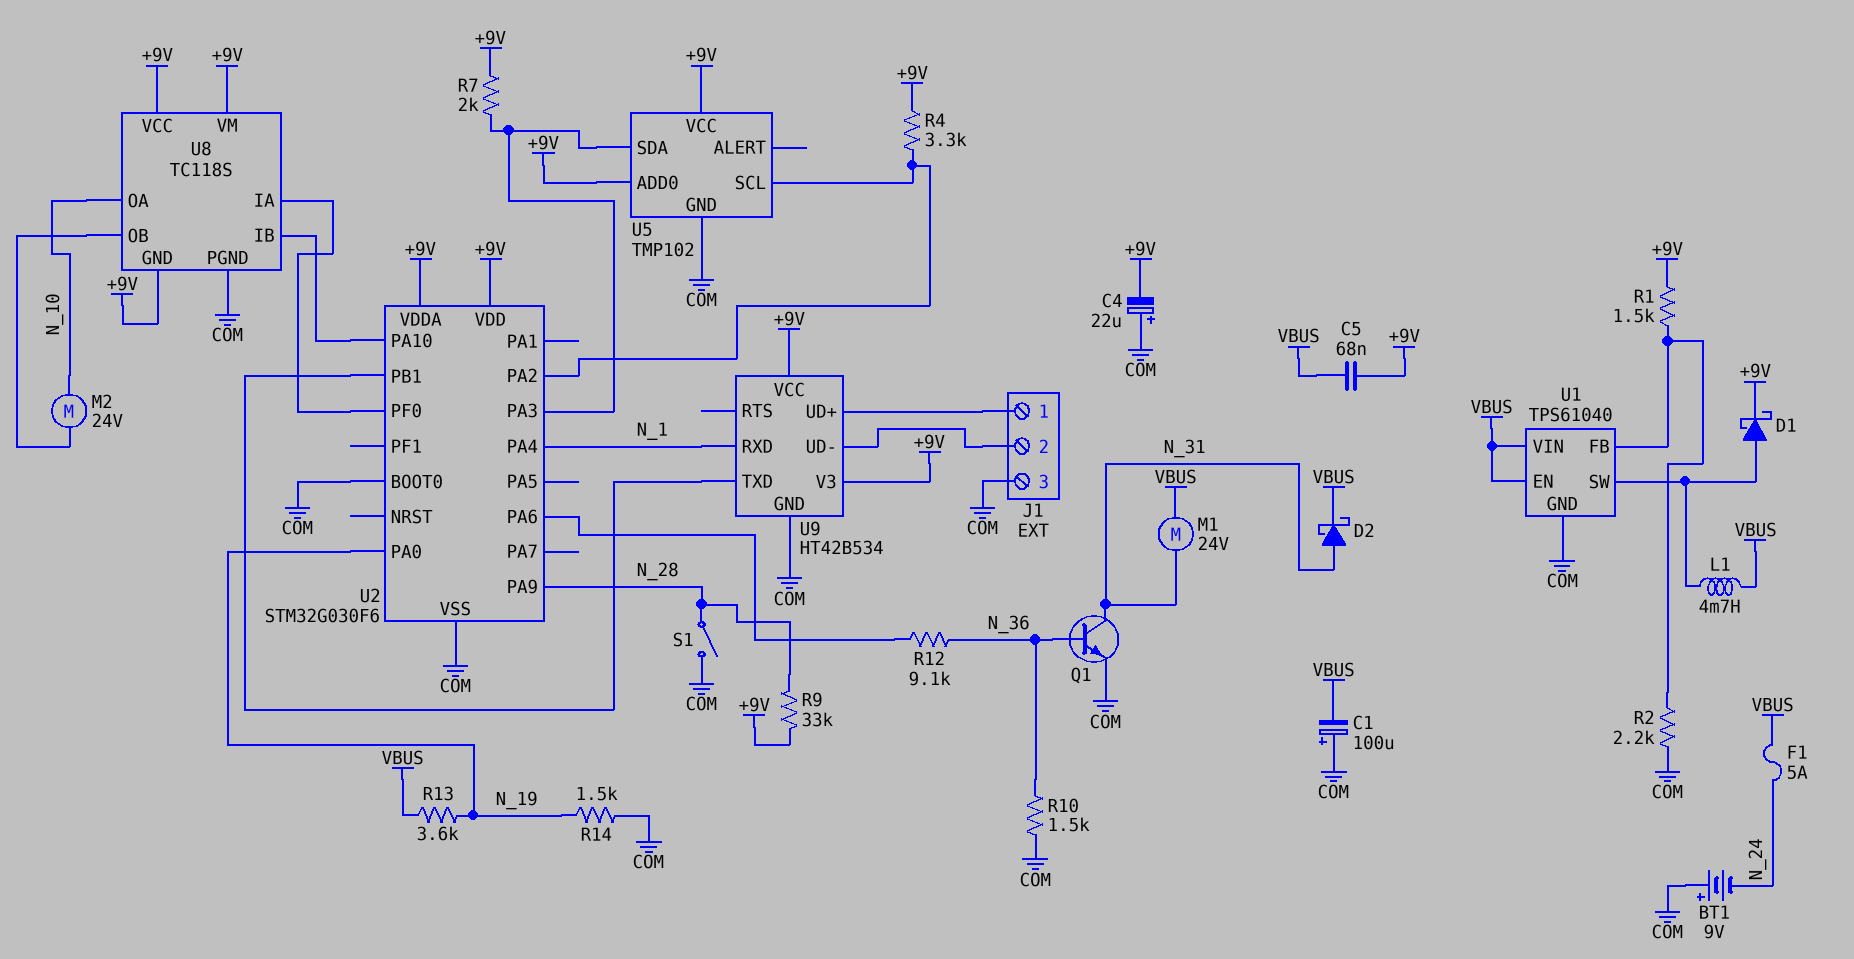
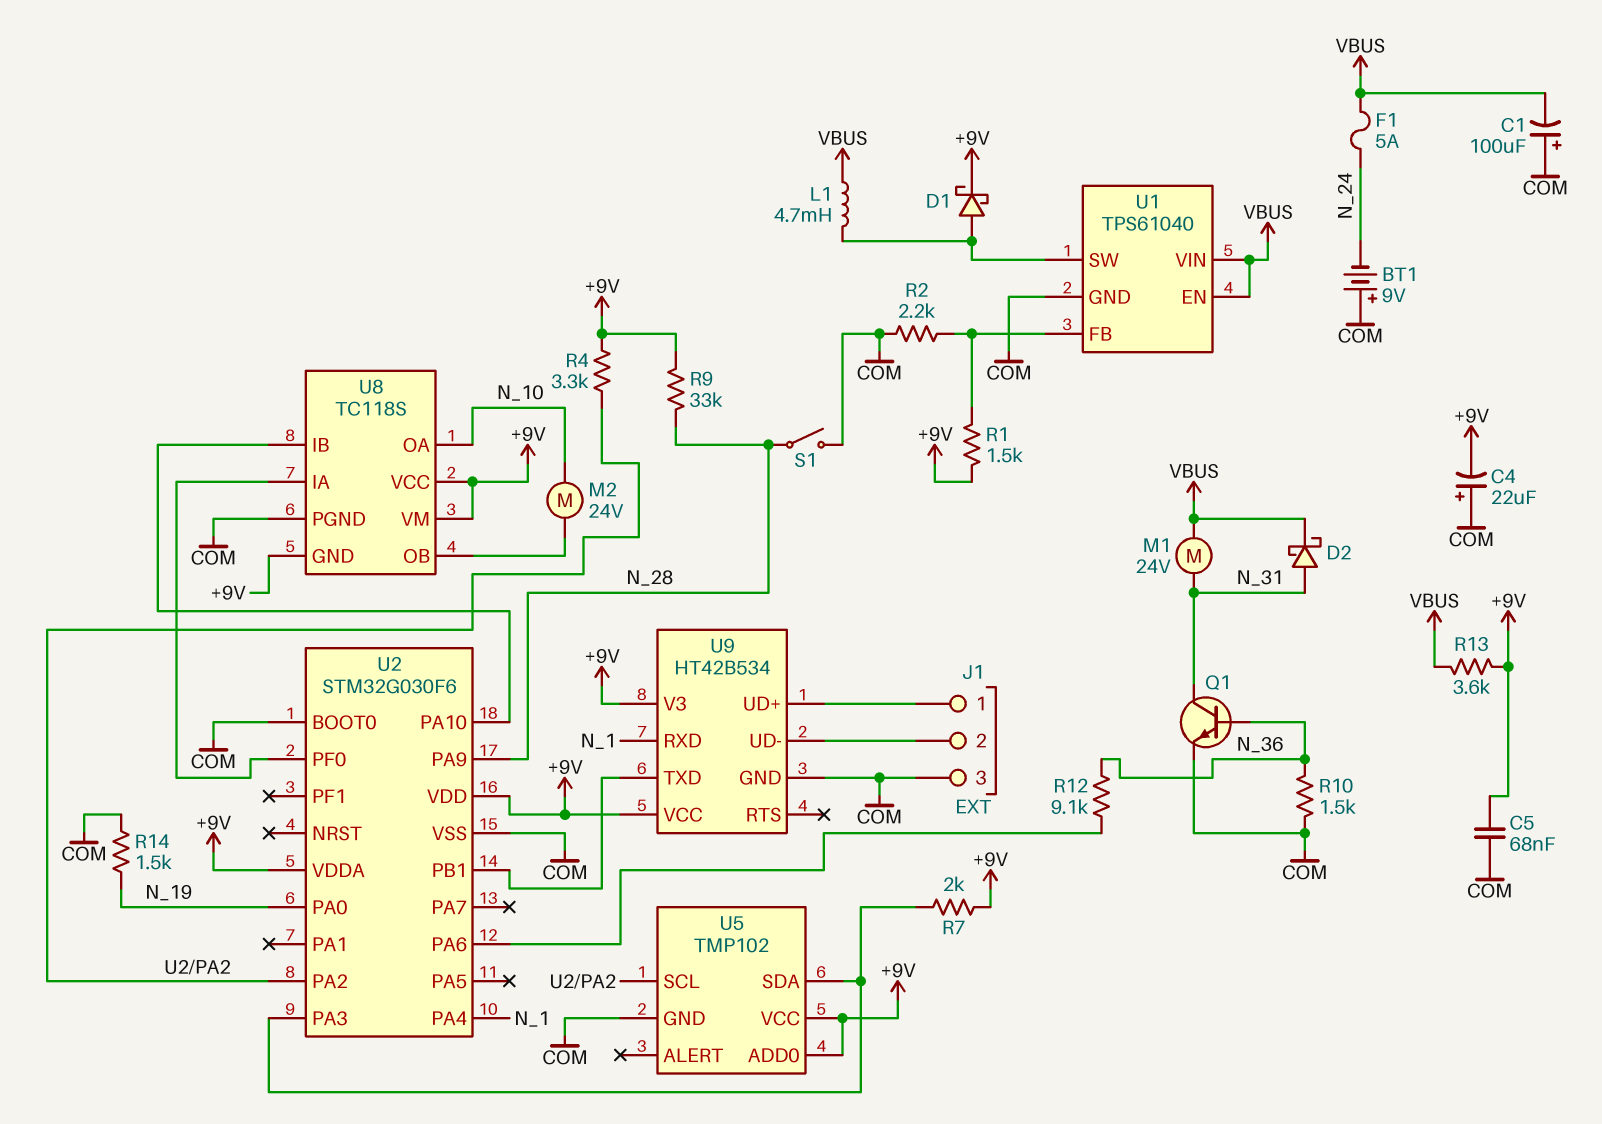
C5: 68nF (+9V, VBUS) -> 68nF (+9V, COM)
R13: 3.6k (N_19, VBUS) -> 3.6k (+9V, VBUS)

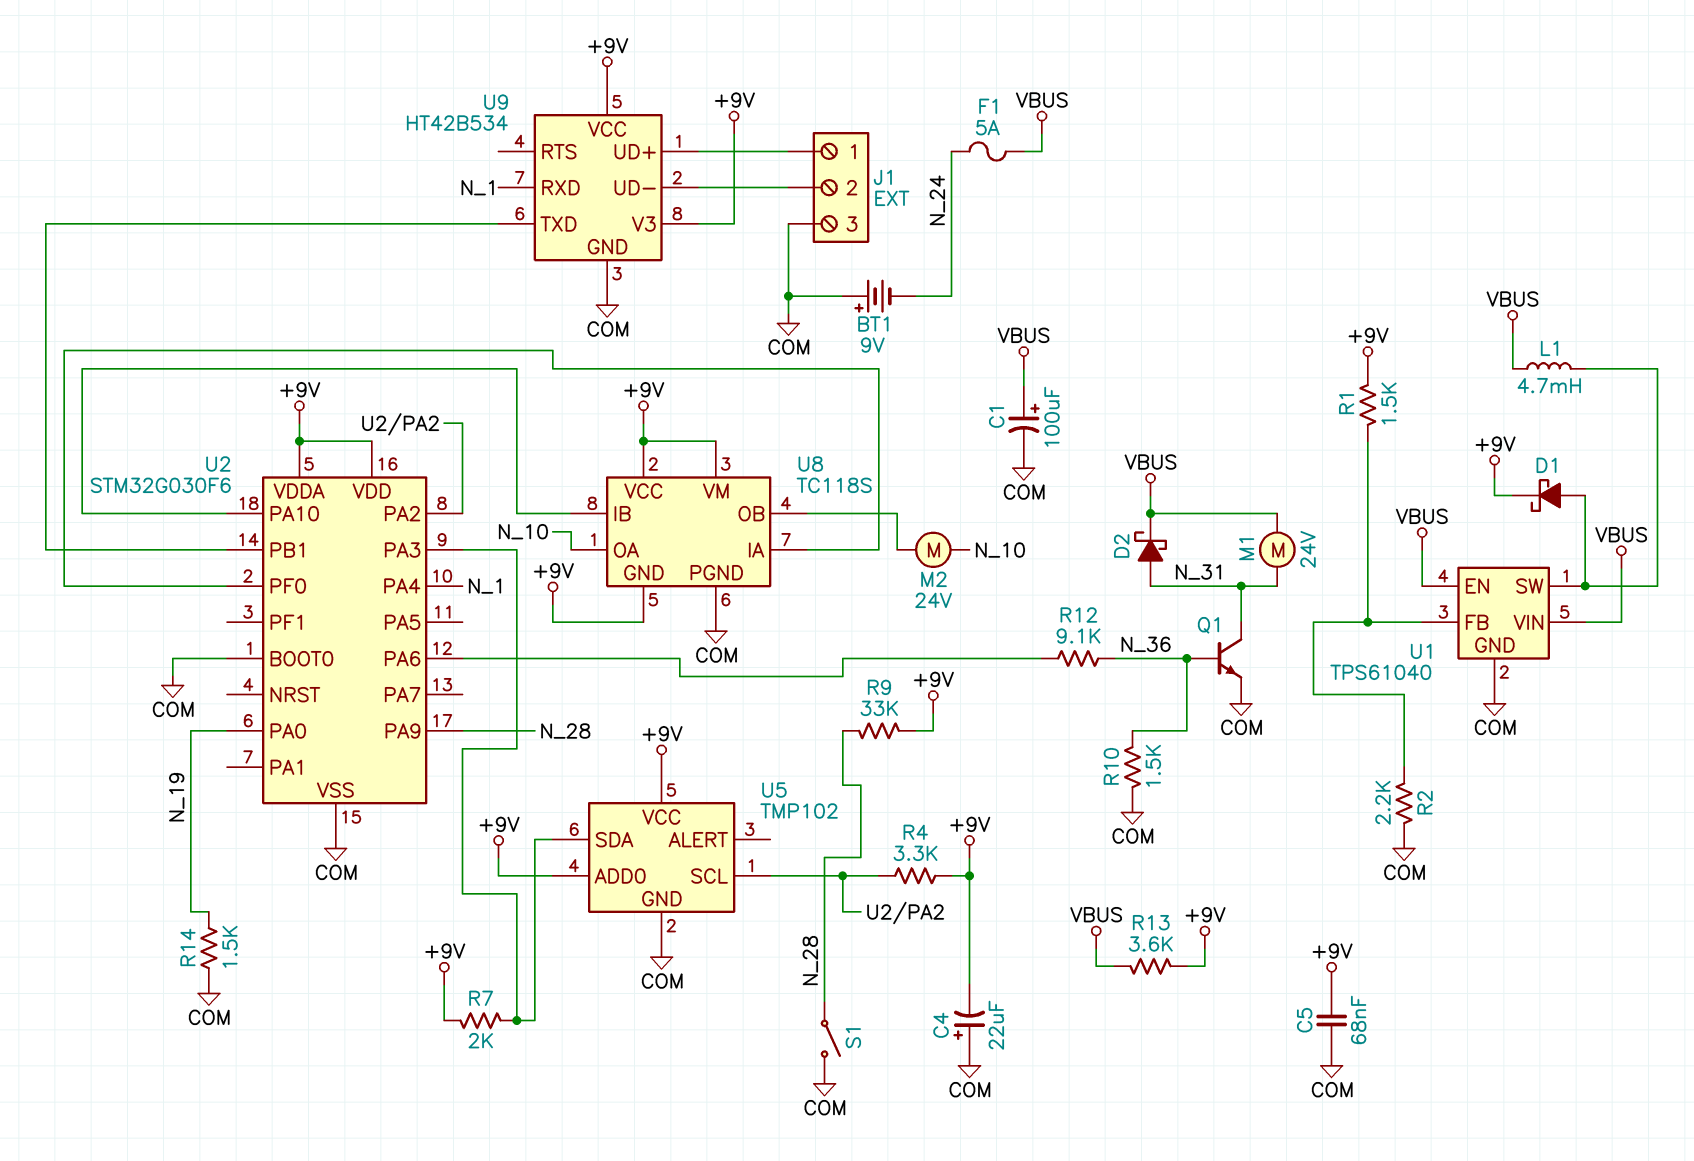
C1: 100uF (plus COM, minus VBUS) -> 100uF (plus VBUS, minus COM)

